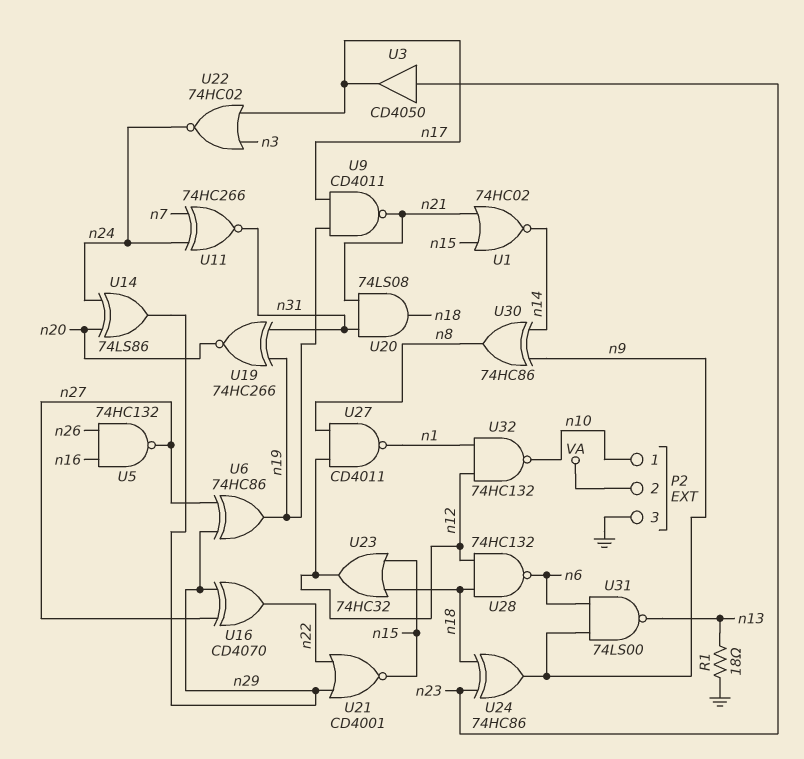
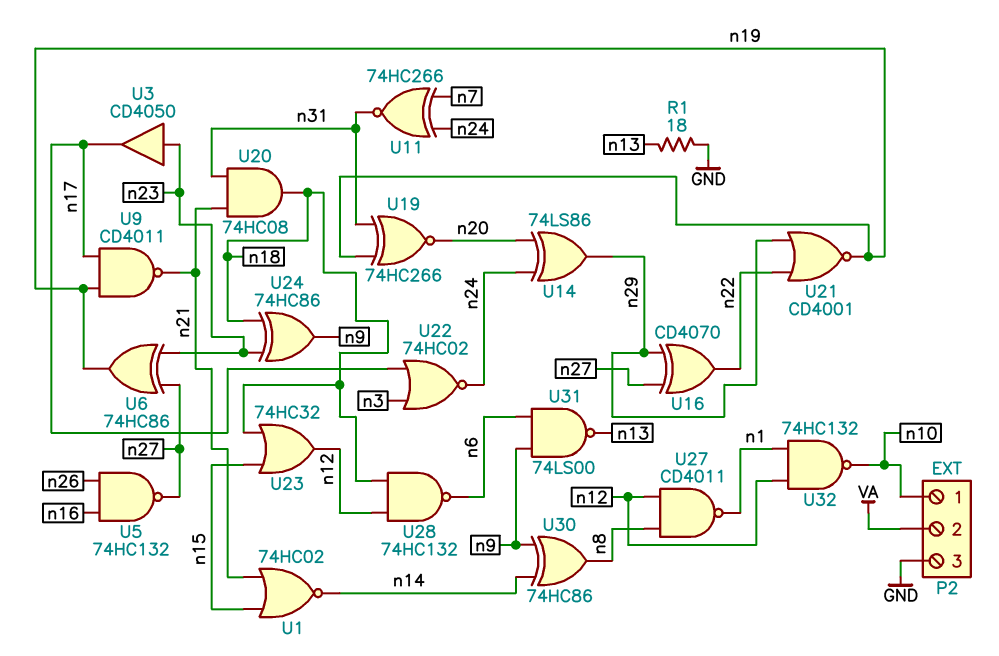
U6: XOR 74HC86 (in n27, in n29, out n19) -> XOR 74HC86 (in n23, in n27, out n19)
U20: AND 74LS08 (in n21, in n31, out n18) -> AND 74HC08 (in n21, in n31, out n18)
U21: NOR CD4001 (in n22, in n29, out n15) -> NOR CD4001 (in n22, in n29, out n19)

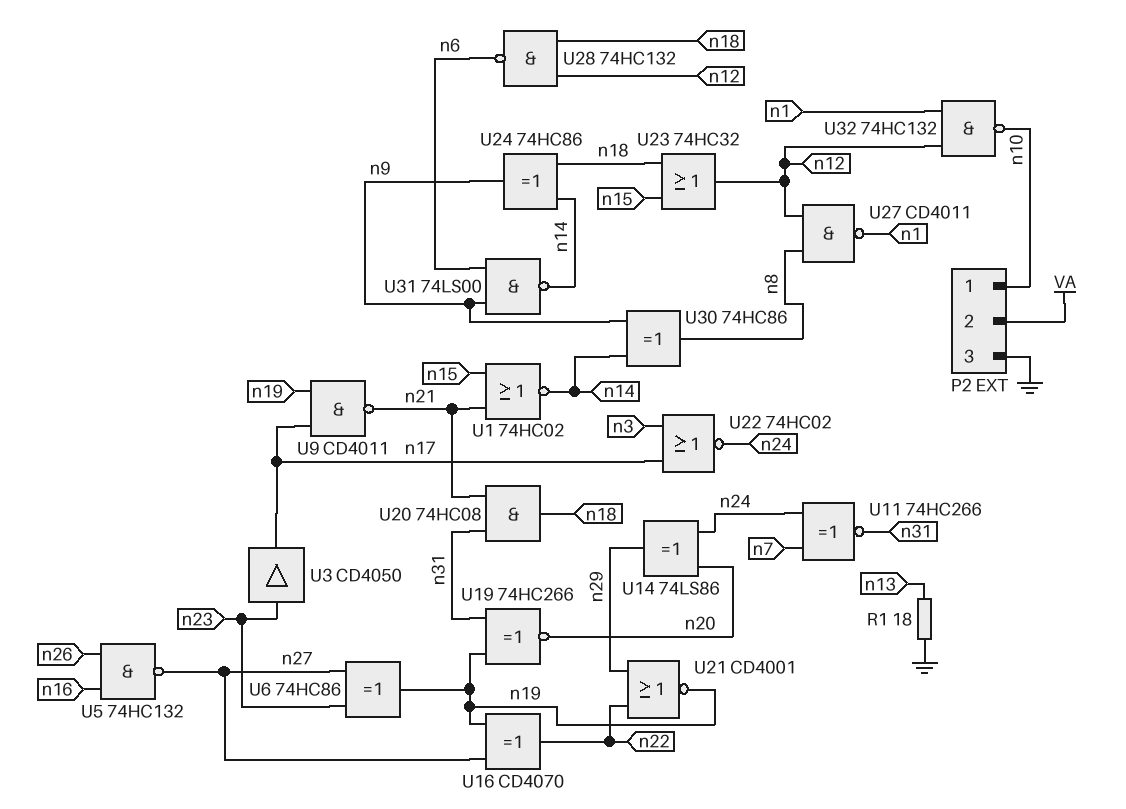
U16: XOR CD4070 (in n27, in n29, out n22) -> XOR CD4070 (in n19, in n27, out n22)
U24: XOR 74HC86 (in n18, in n23, out n9) -> XOR 74HC86 (in n14, in n18, out n9)
U31: NAND 74LS00 (in n6, in n9, out n13) -> NAND 74LS00 (in n6, in n9, out n14)

